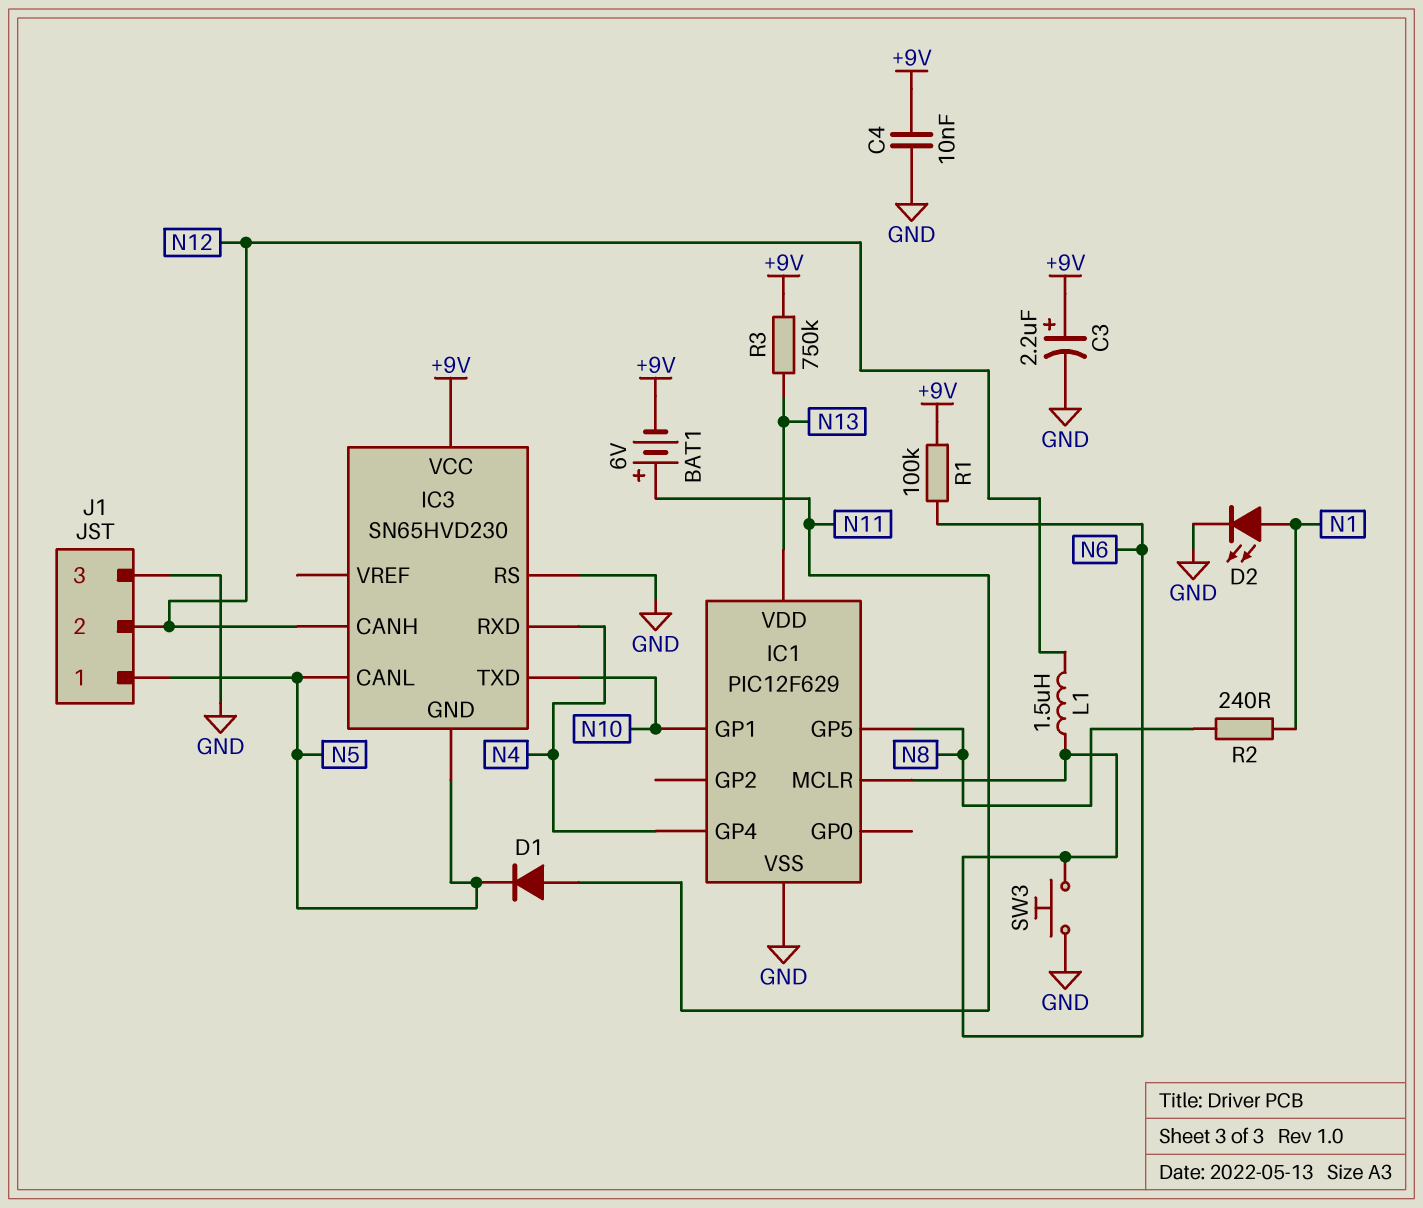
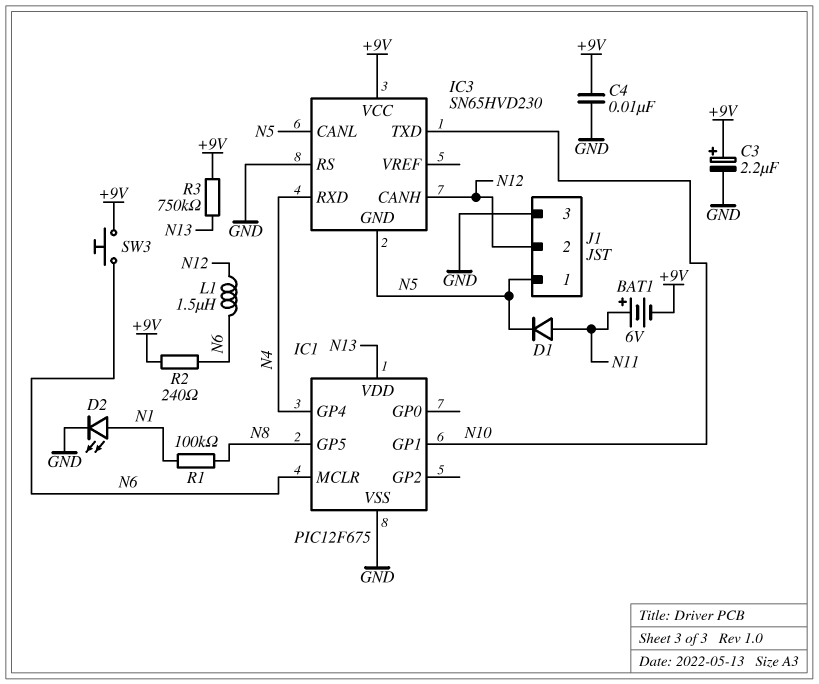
IC1: PIC12F629 -> PIC12F675
R1: 100k (+9V, N6) -> 100k (N1, N8)
R2: 240 (N1, N8) -> 240 (+9V, N6)
SW3: button (GND, N6) -> button (+9V, N6)

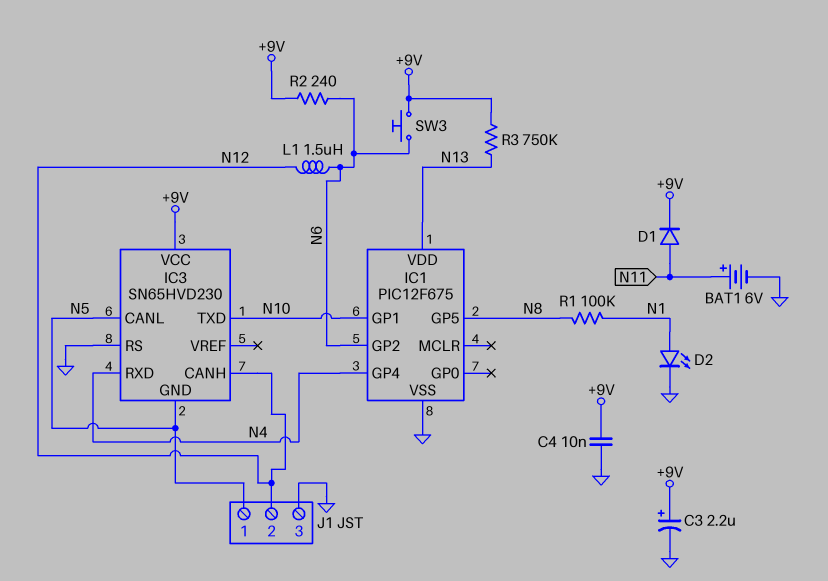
BAT1: 6V (plus N11, minus +9V) -> 6V (plus N11, minus GND)
D1: diode (A N11, K N5) -> diode (A N11, K +9V)
IC1 pin GP2: none -> N6
IC1 pin MCLR: N6 -> none

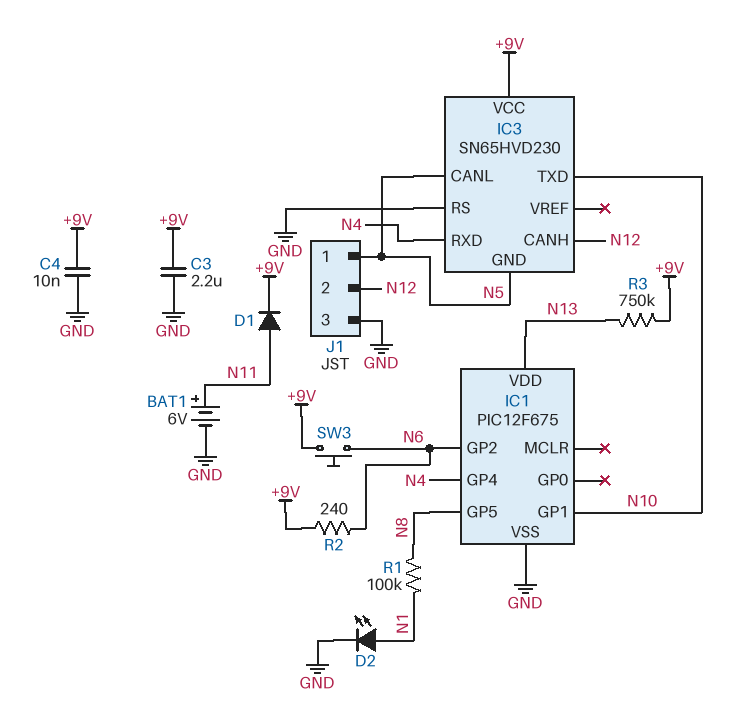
C3: 2.2uF (plus +9V, minus GND) -> 2.2uF (+9V, GND)
L1: 1.5uH (N6, N12) -> none

